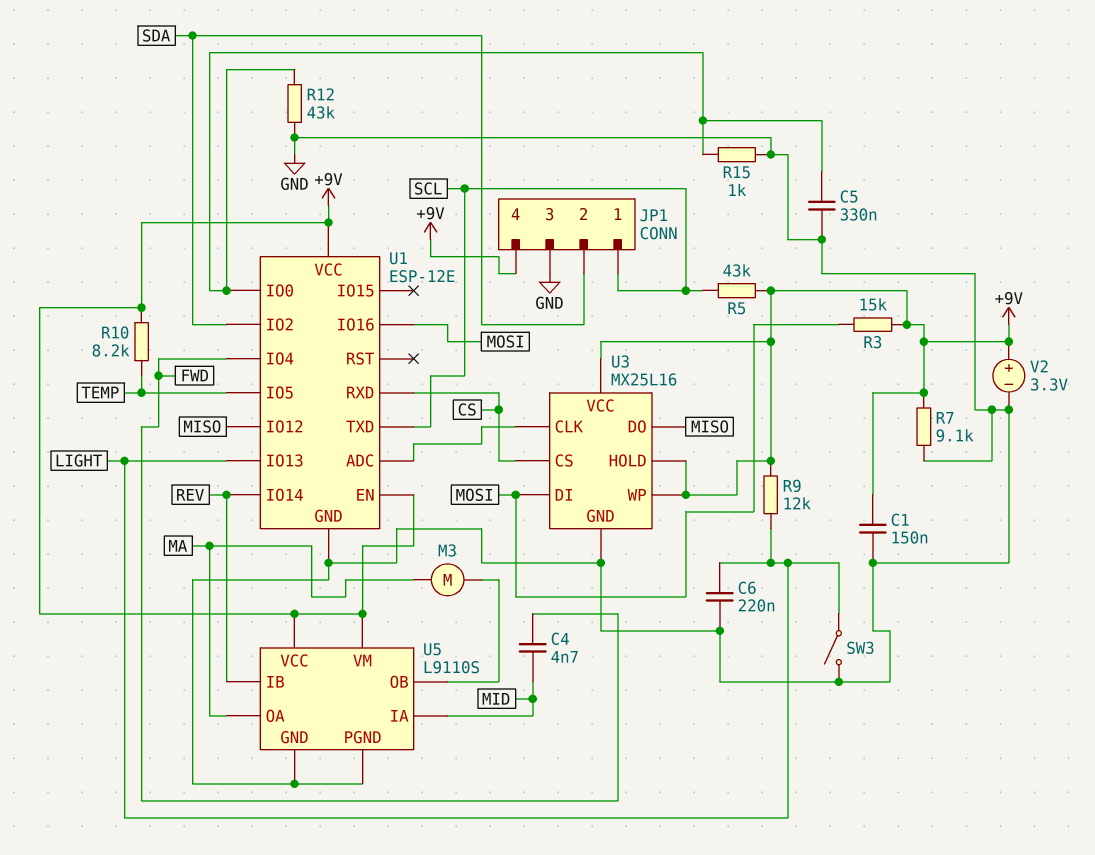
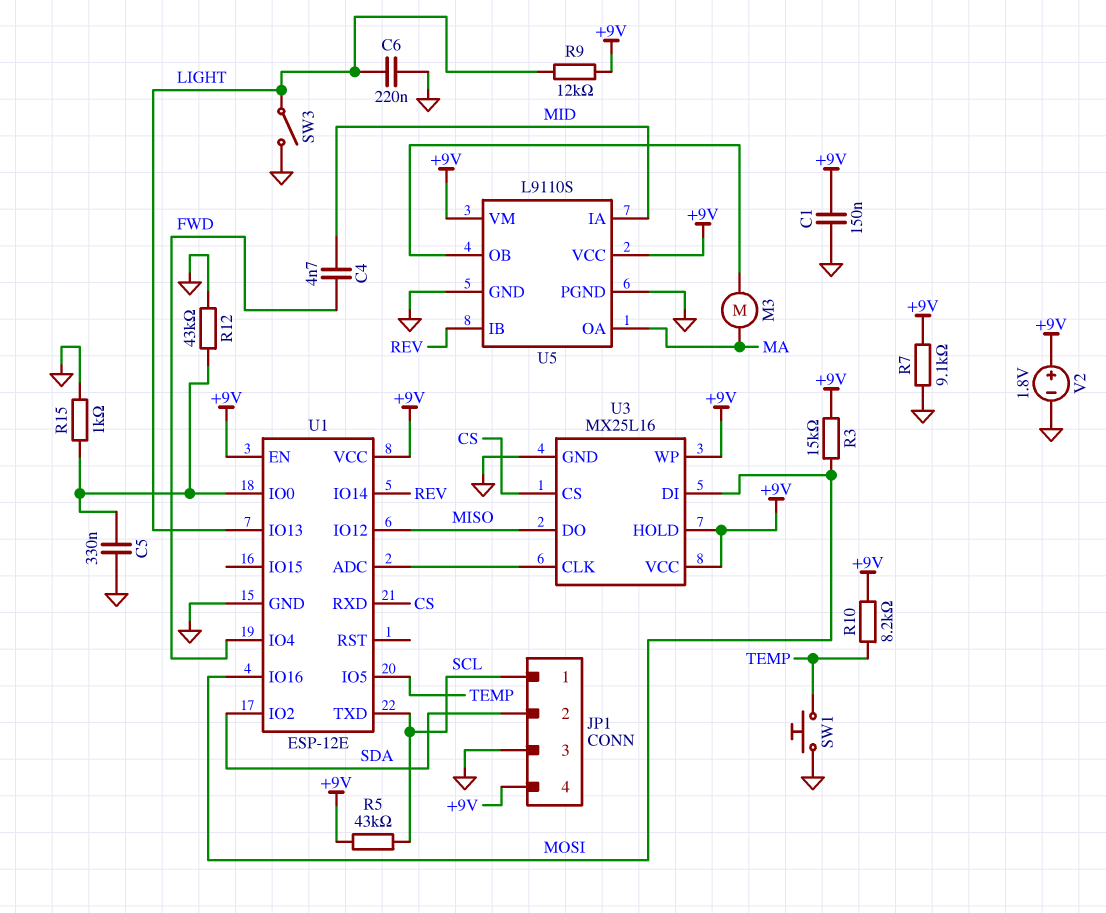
SW1: none -> button (GND, TEMP)
V2: 3.3V (plus +9V, minus GND) -> 1.8V (plus +9V, minus GND)

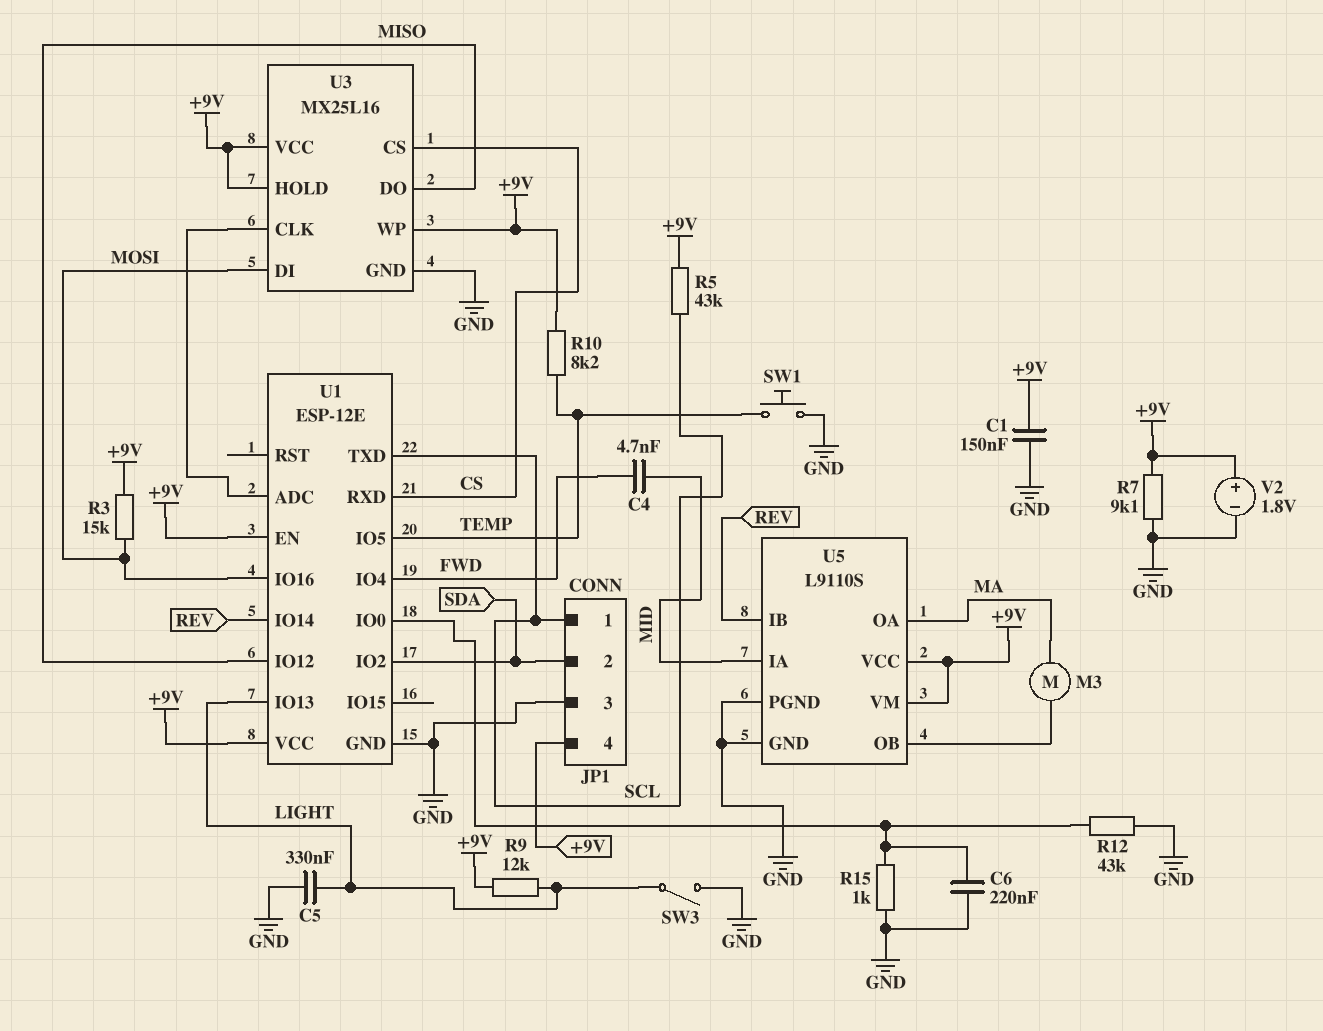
C5: 330nF (GND, U1/IO0) -> 330nF (GND, LIGHT)
C6: 220nF (GND, LIGHT) -> 220nF (GND, U1/IO0)

